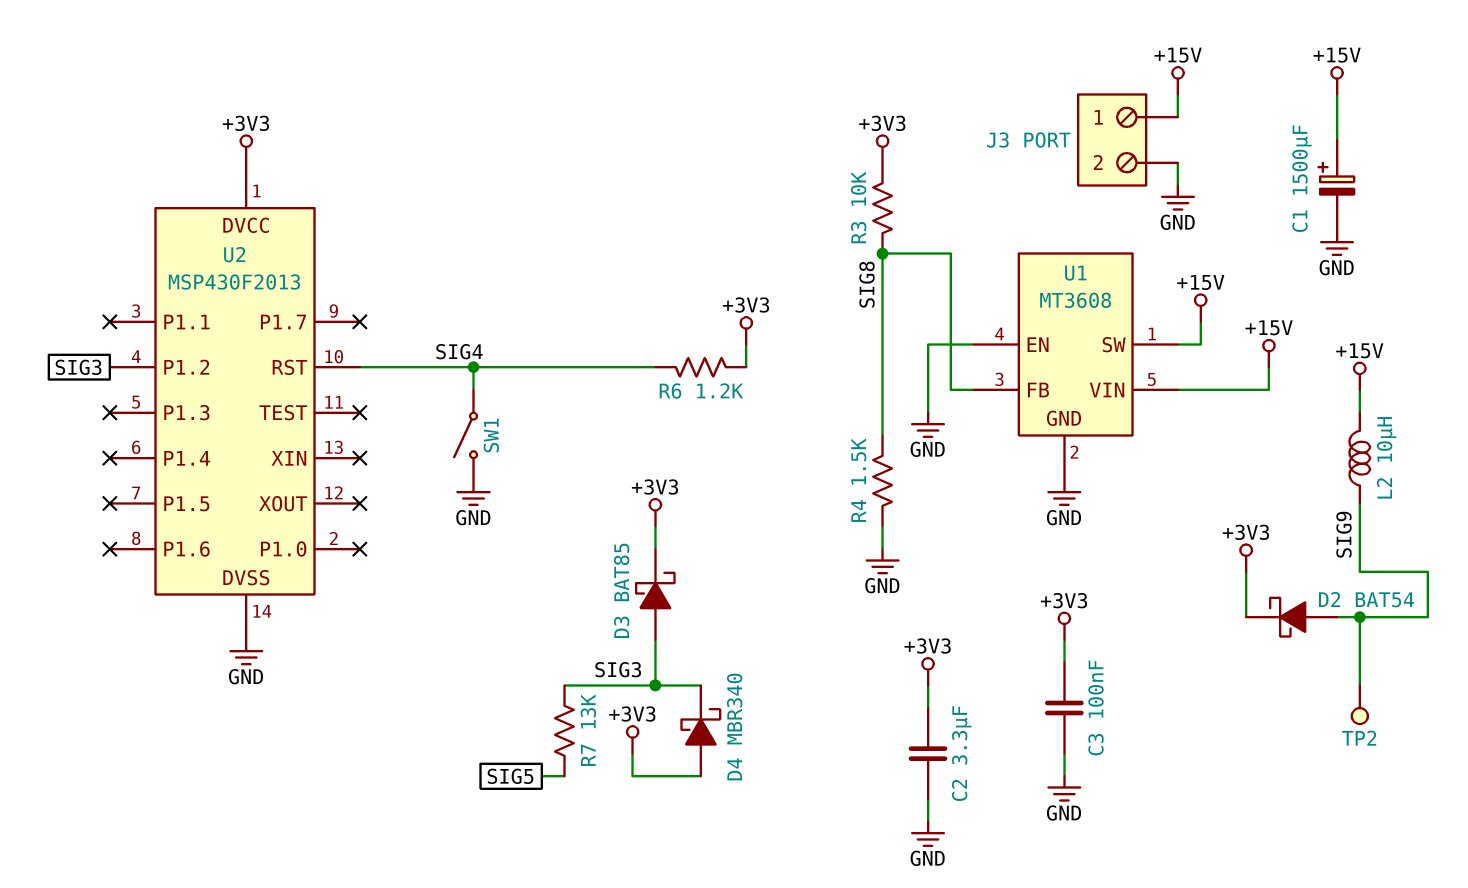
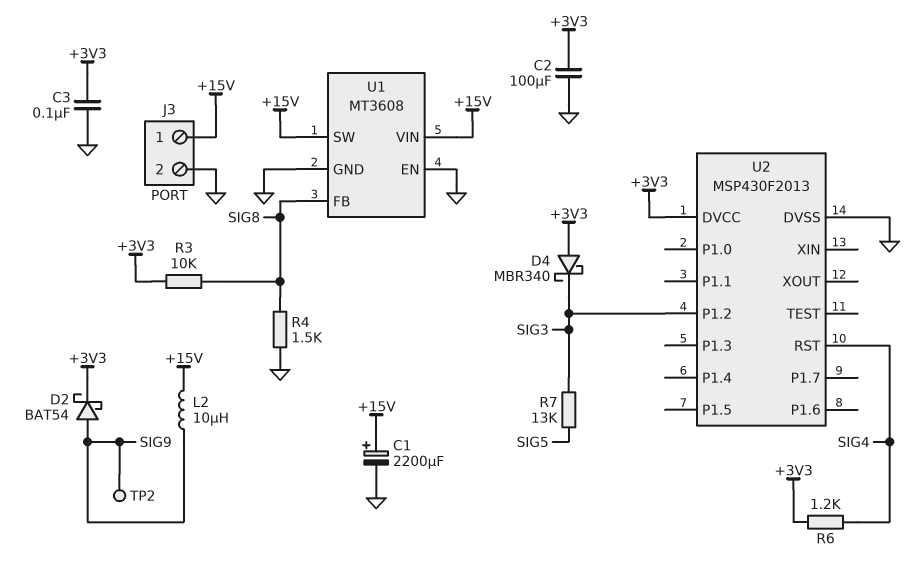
C1: 1500uF (plus +15V, minus GND) -> 2200uF (plus +15V, minus GND)
C2: 3.3uF (+3V3, GND) -> 100uF (+3V3, GND)
D3: schottky BAT85 (A SIG3, K +3V3) -> none
SW1: switch (GND, SIG4) -> none

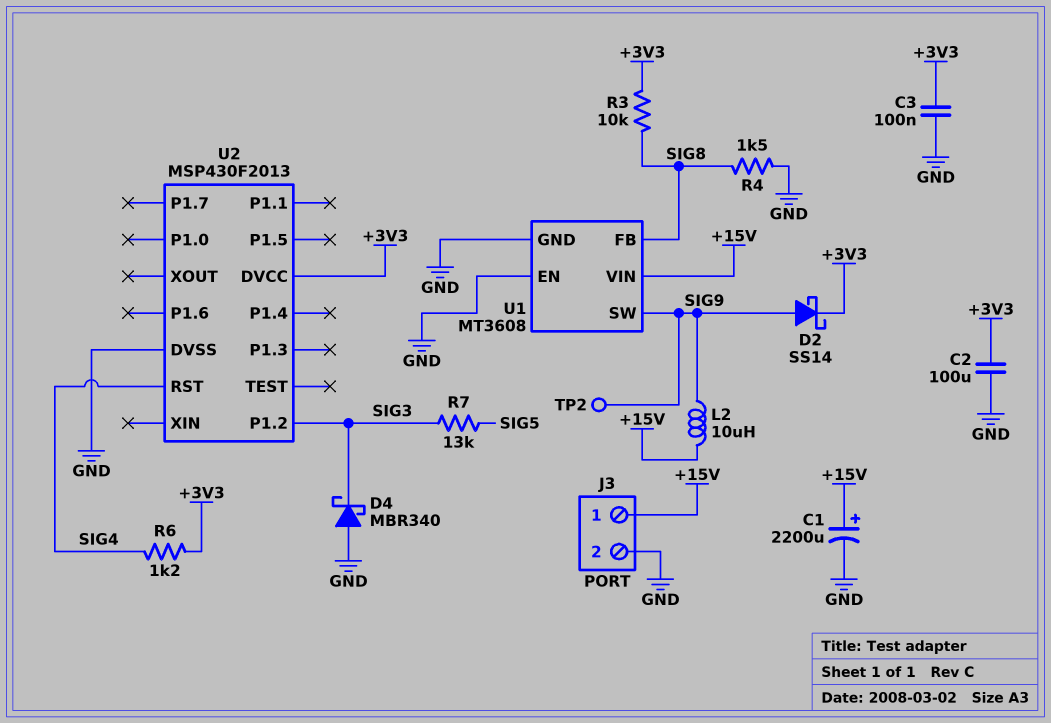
D2: schottky BAT54 (A SIG9, K +3V3) -> schottky SS14 (A SIG9, K +3V3)
D4: schottky MBR340 (A +3V3, K SIG3) -> schottky MBR340 (A GND, K SIG3)
U1 pin SW: +15V -> SIG9

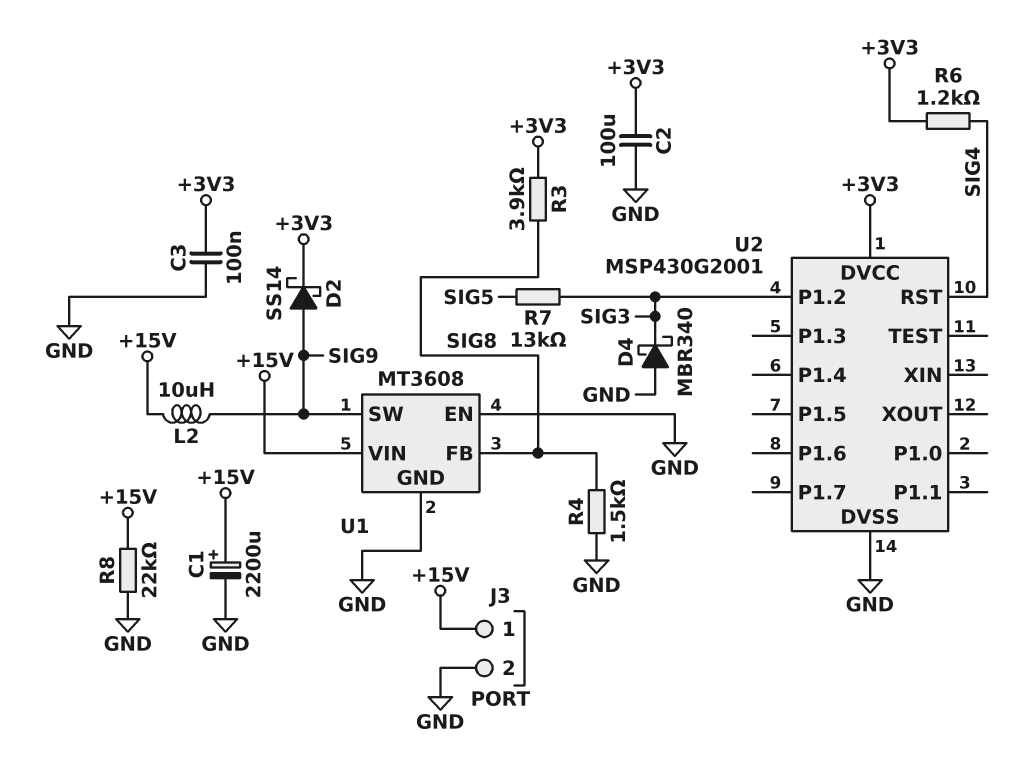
R3: 10k (+3V3, SIG8) -> 3.9k (+3V3, SIG8)
R8: none -> 22k (+15V, GND)
TP2: test point (SIG9) -> none
U2: MSP430F2013 -> MSP430G2001

